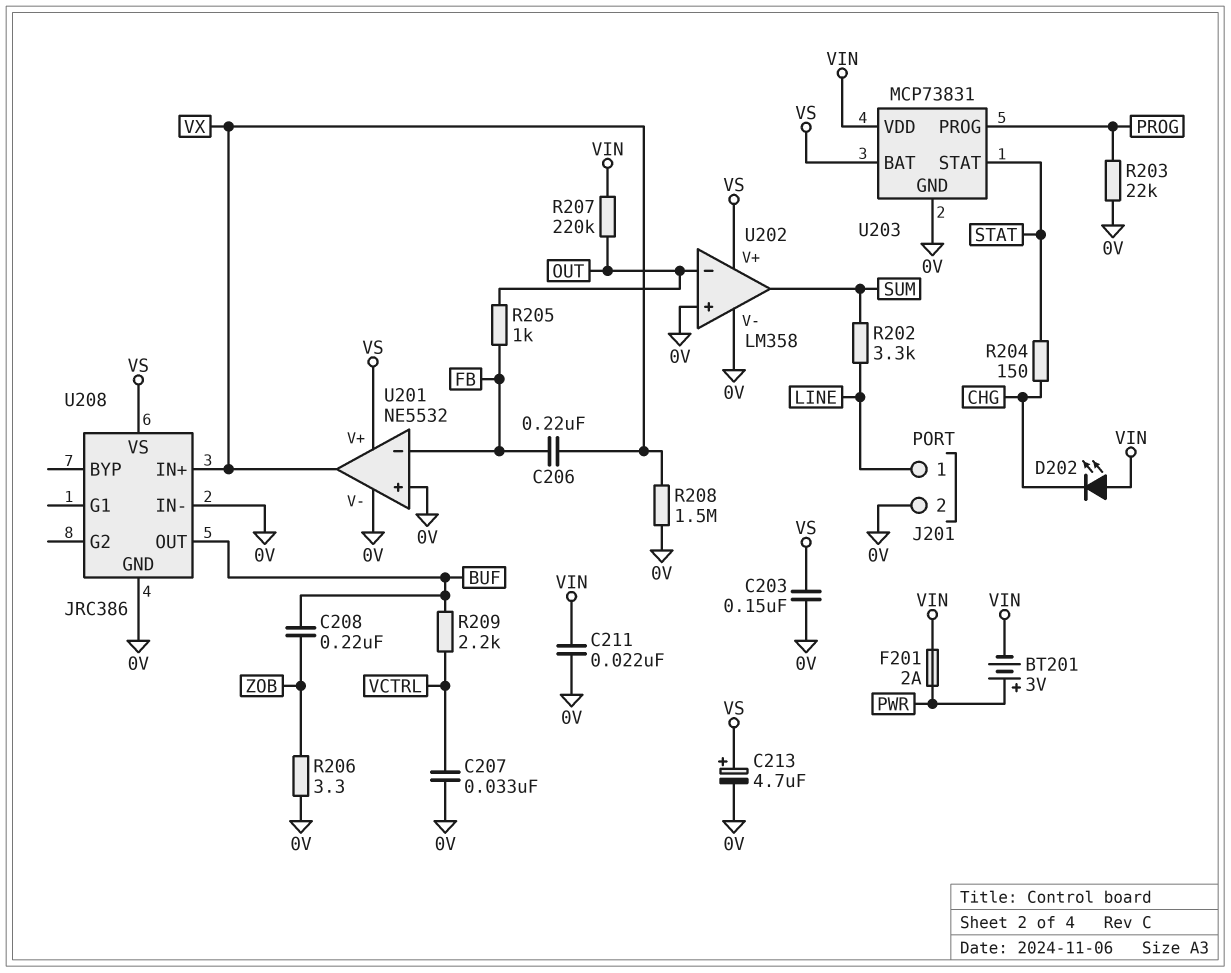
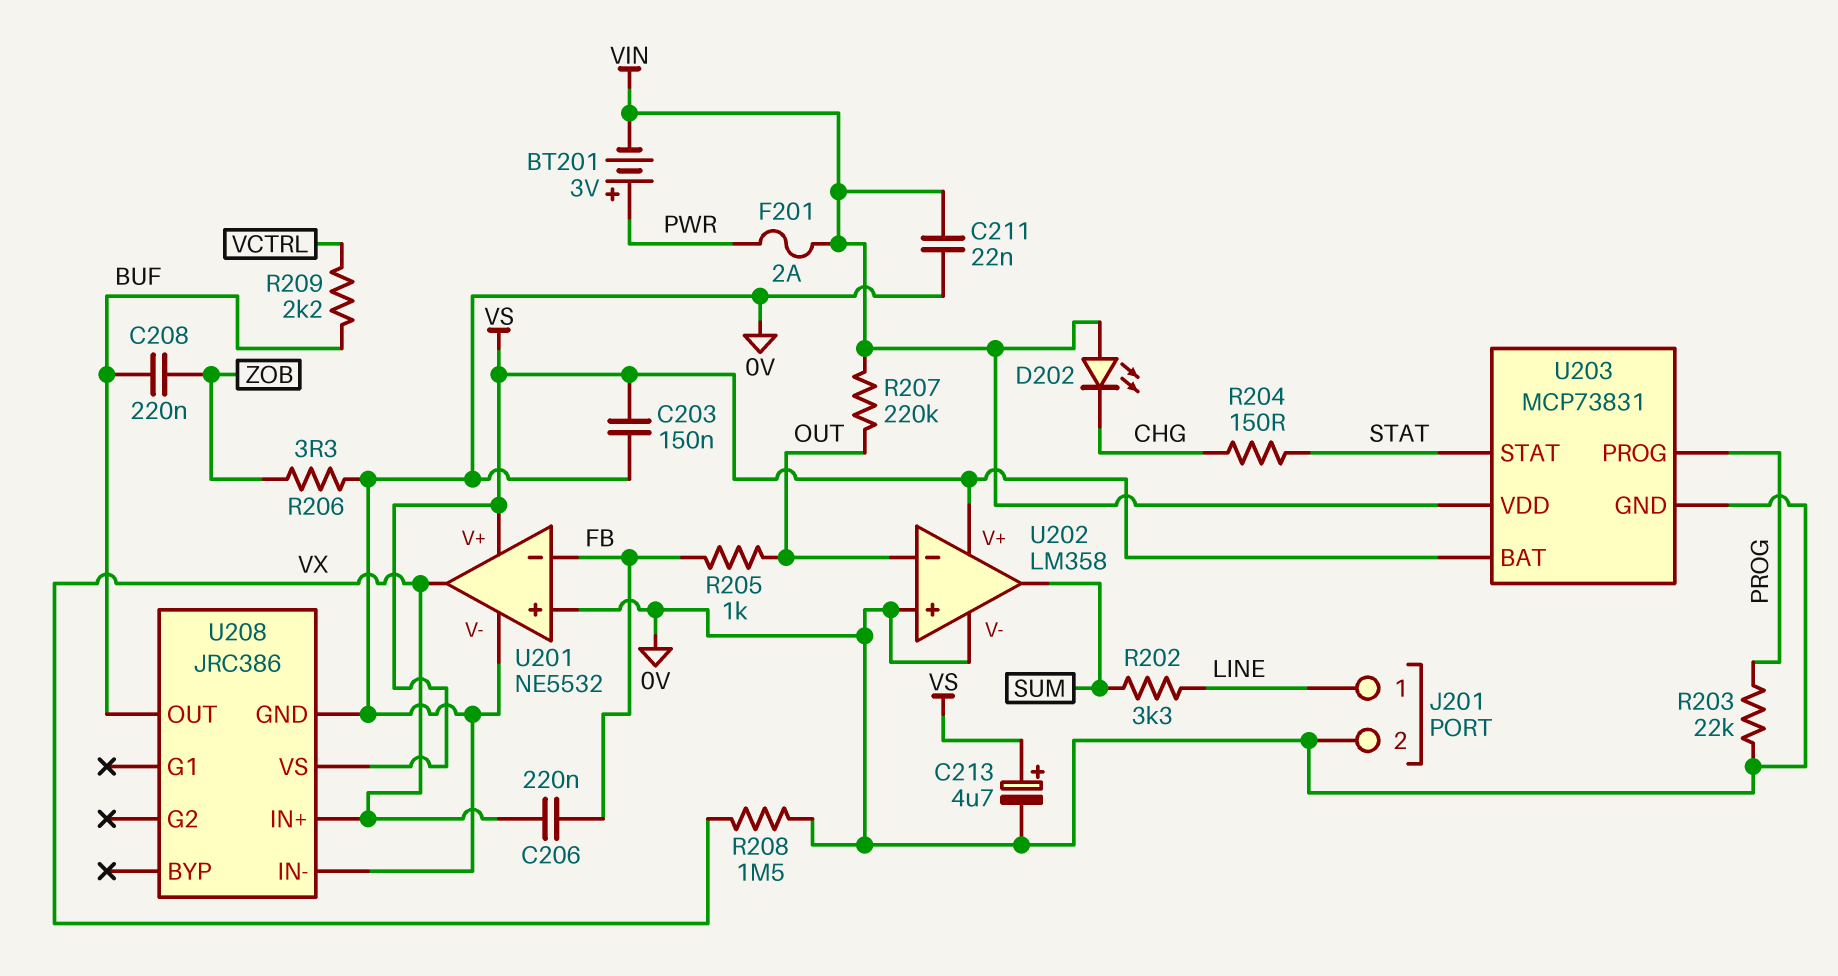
C207: 33nF (0V, VCTRL) -> none

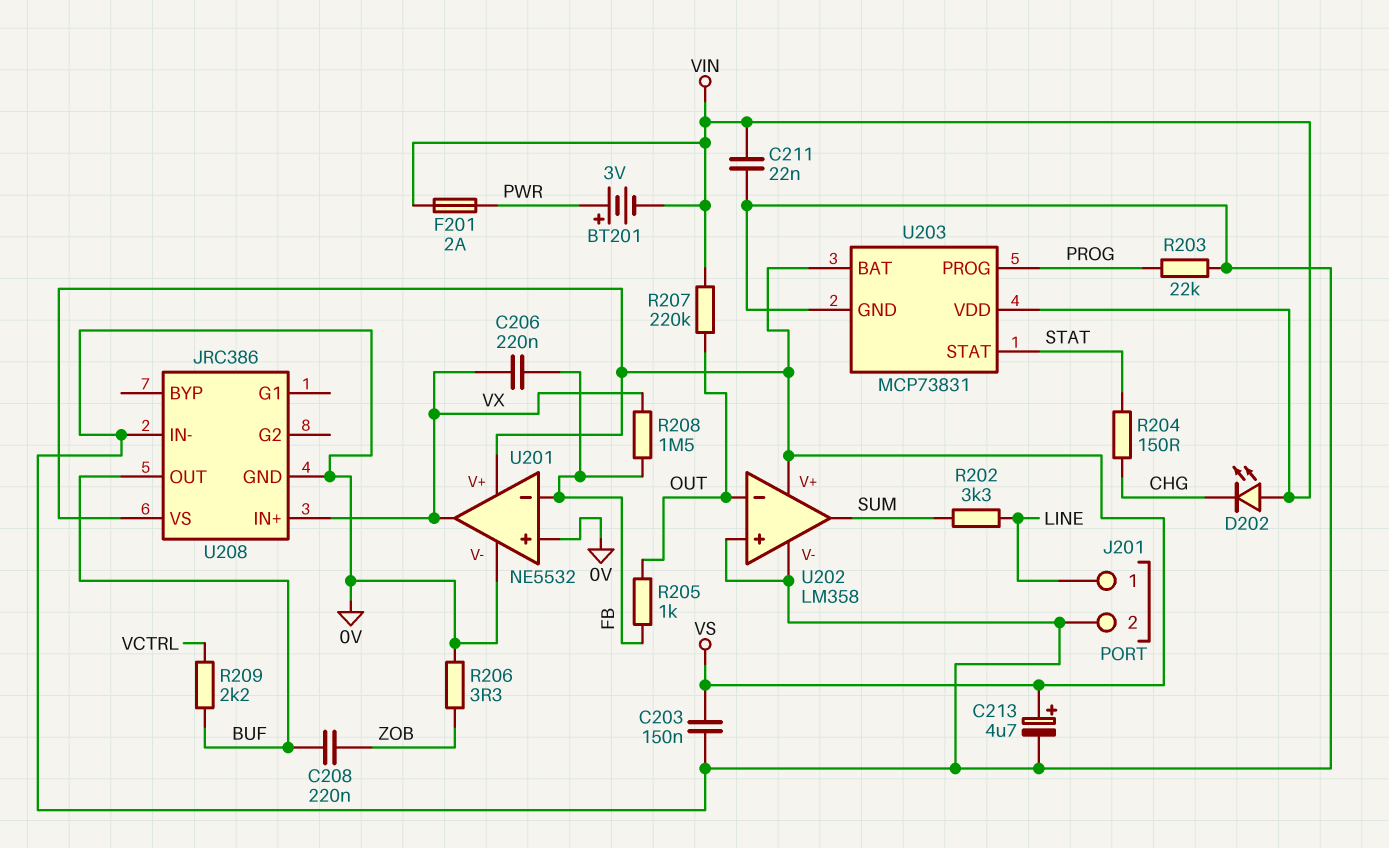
R208: 1.5M (0V, VX) -> 1.5M (FB, VX)

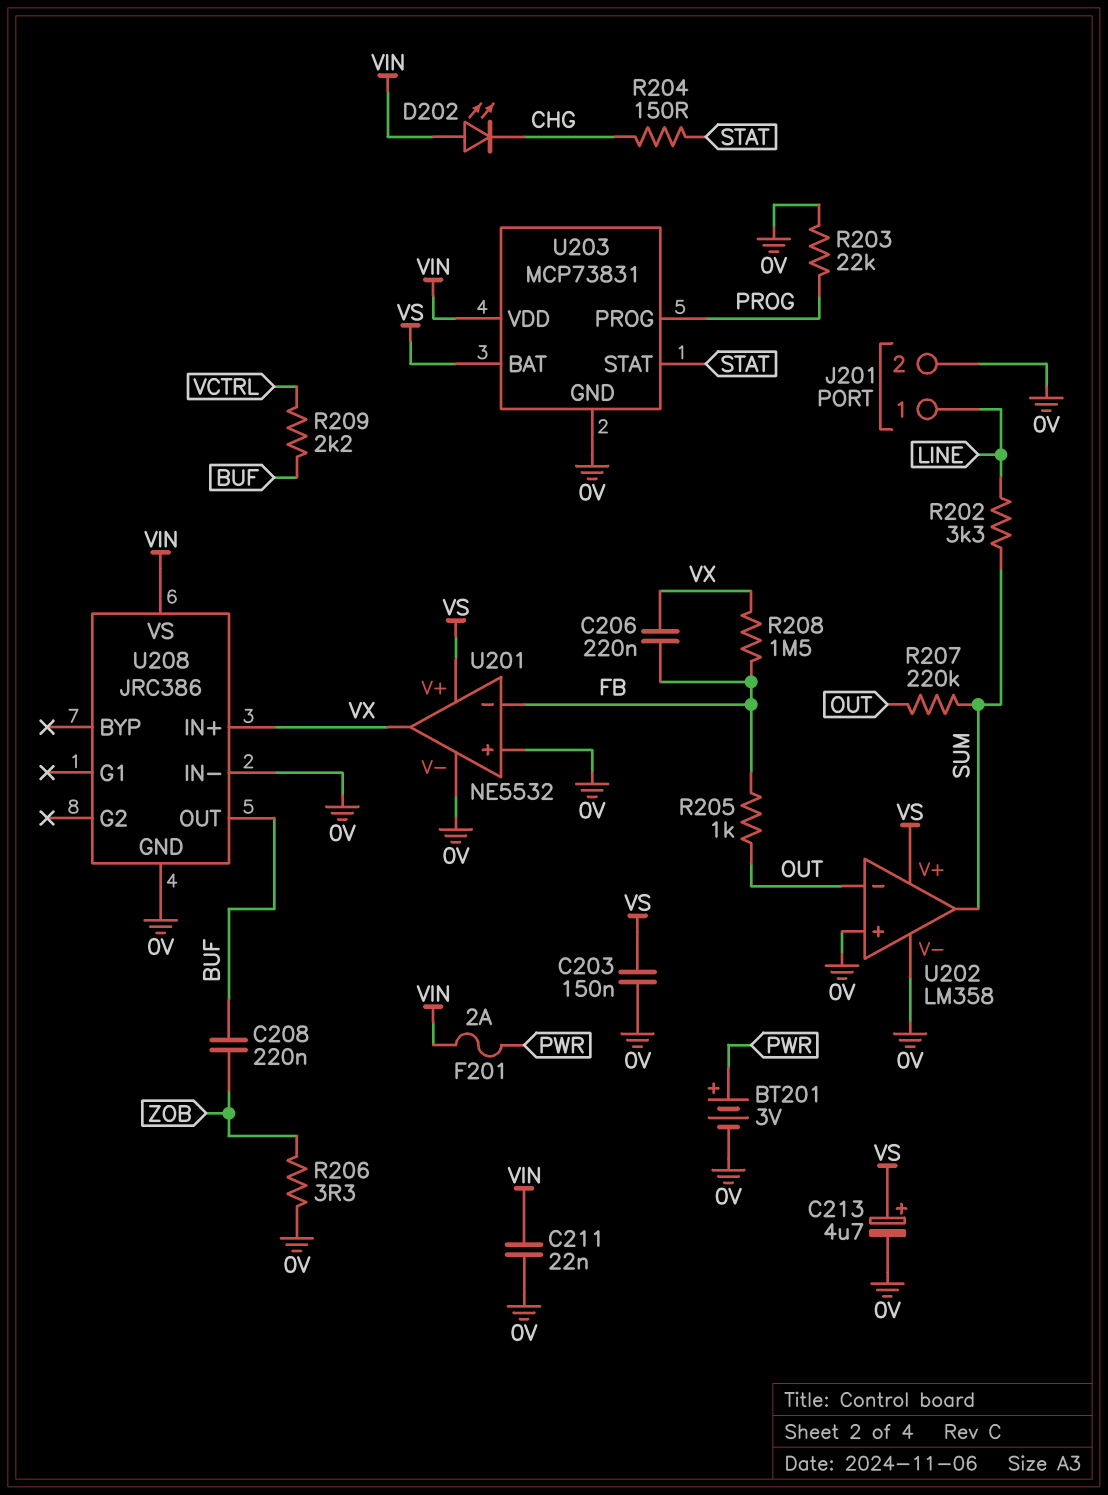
BT201: 3V (plus PWR, minus VIN) -> 3V (plus PWR, minus 0V)
R207: 220k (OUT, VIN) -> 220k (OUT, SUM)
U208 pin VS: VS -> VIN

